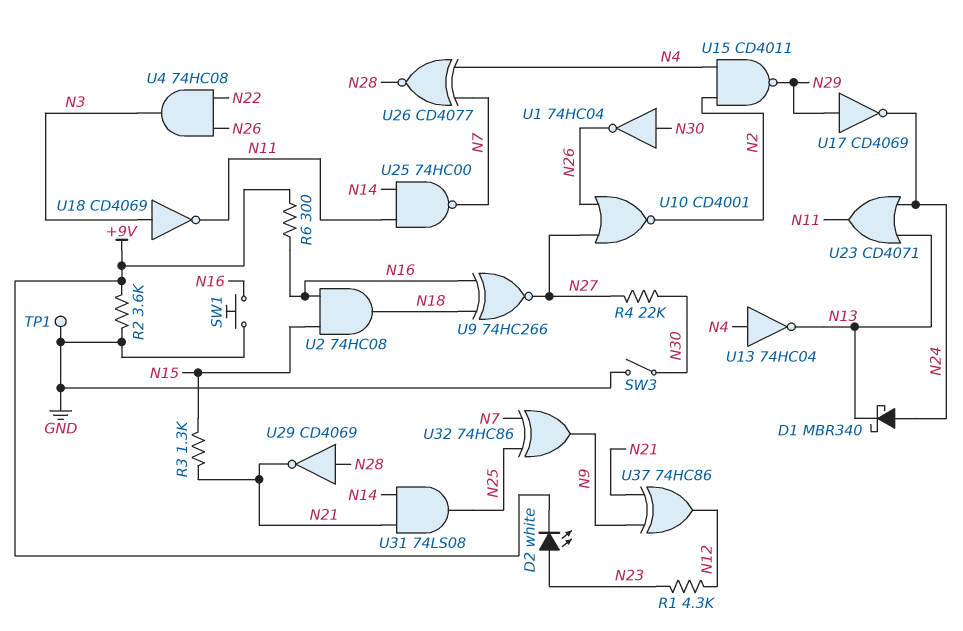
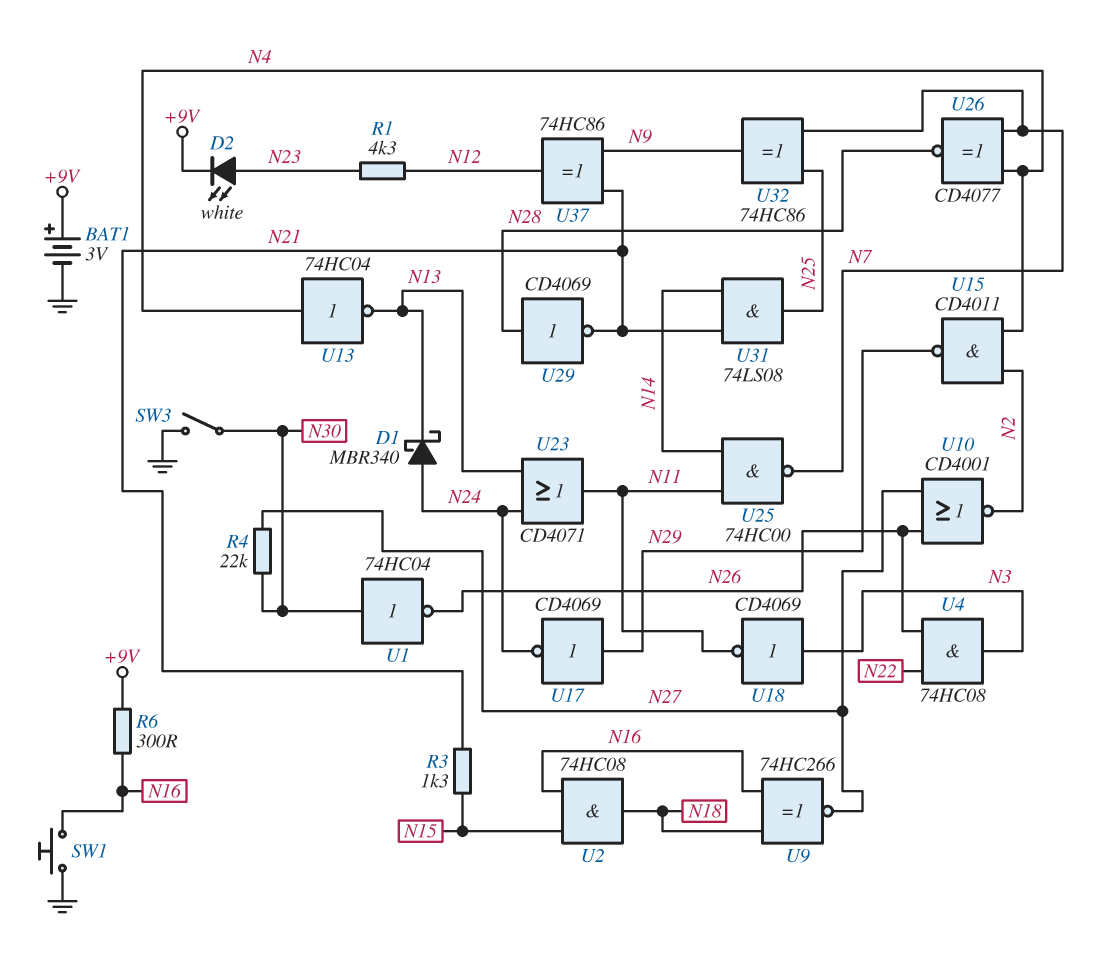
BAT1: none -> 3V (plus +9V, minus GND)
R2: 3.6k (+9V, GND) -> none
TP1: test point (GND) -> none

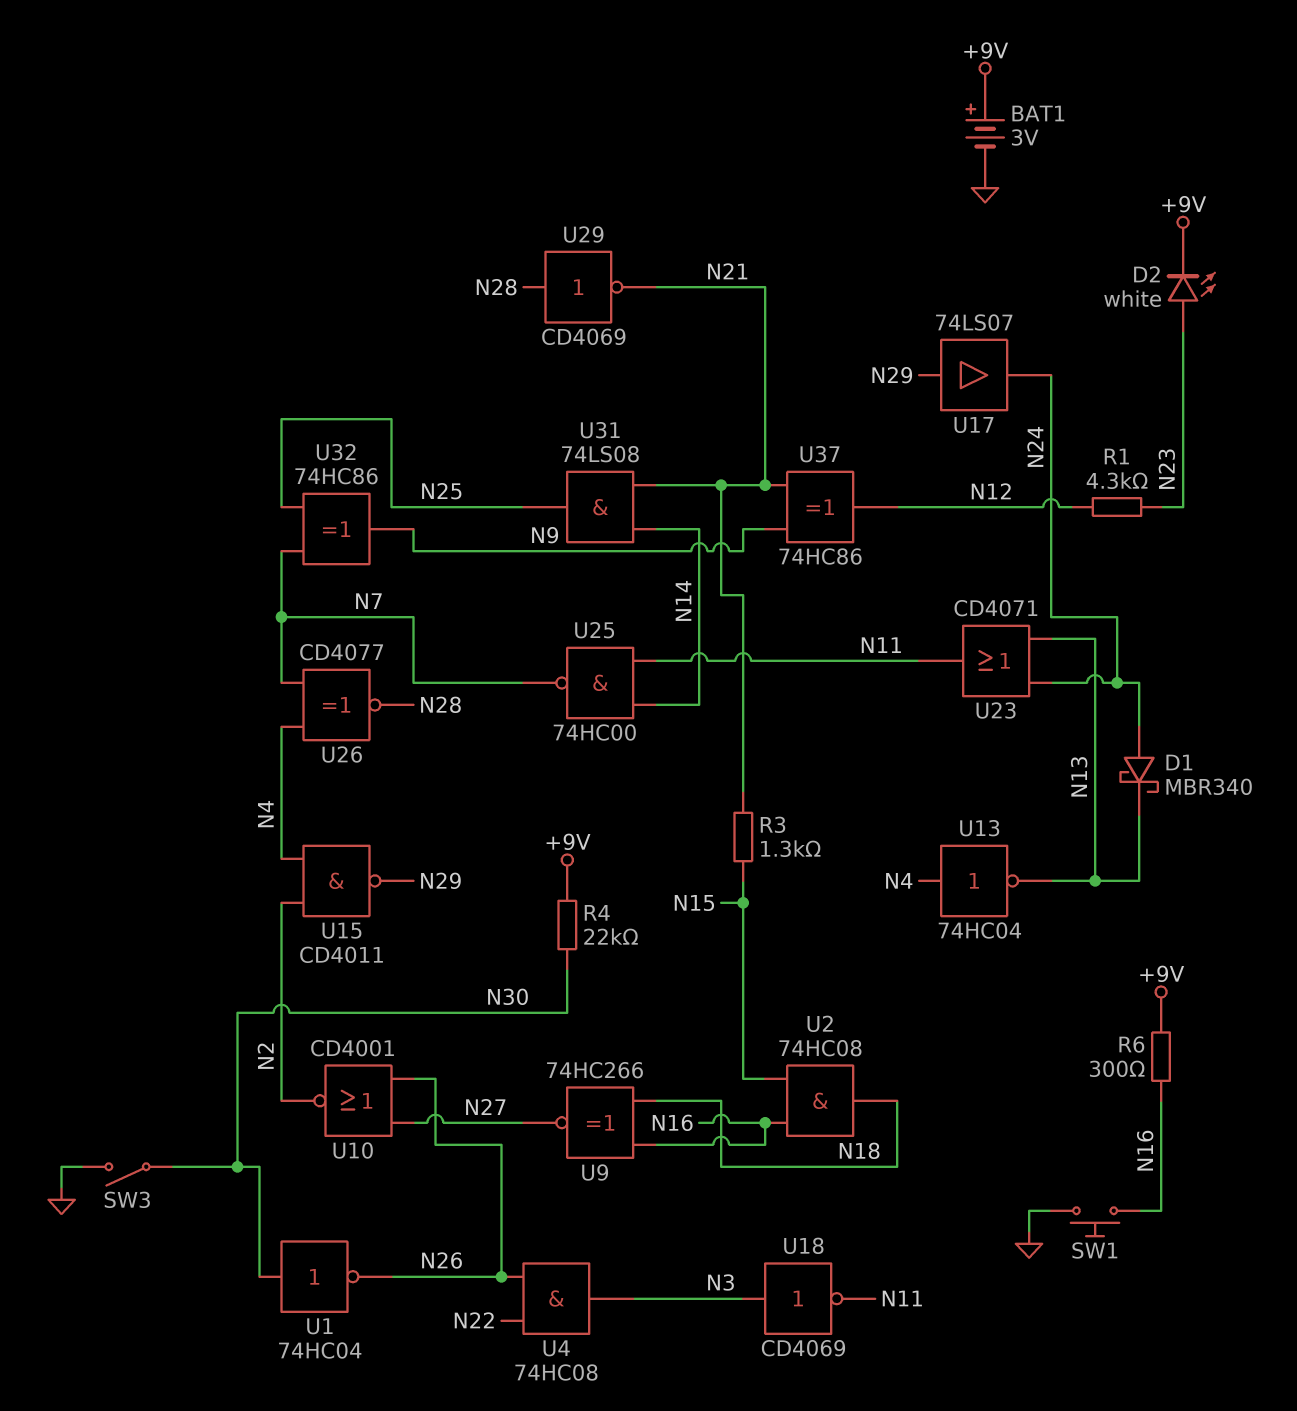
R4: 22k (N27, N30) -> 22k (+9V, N30)
U17: NOT CD4069 (in N29, out N24) -> buffer 74LS07 (in N29, out N24)

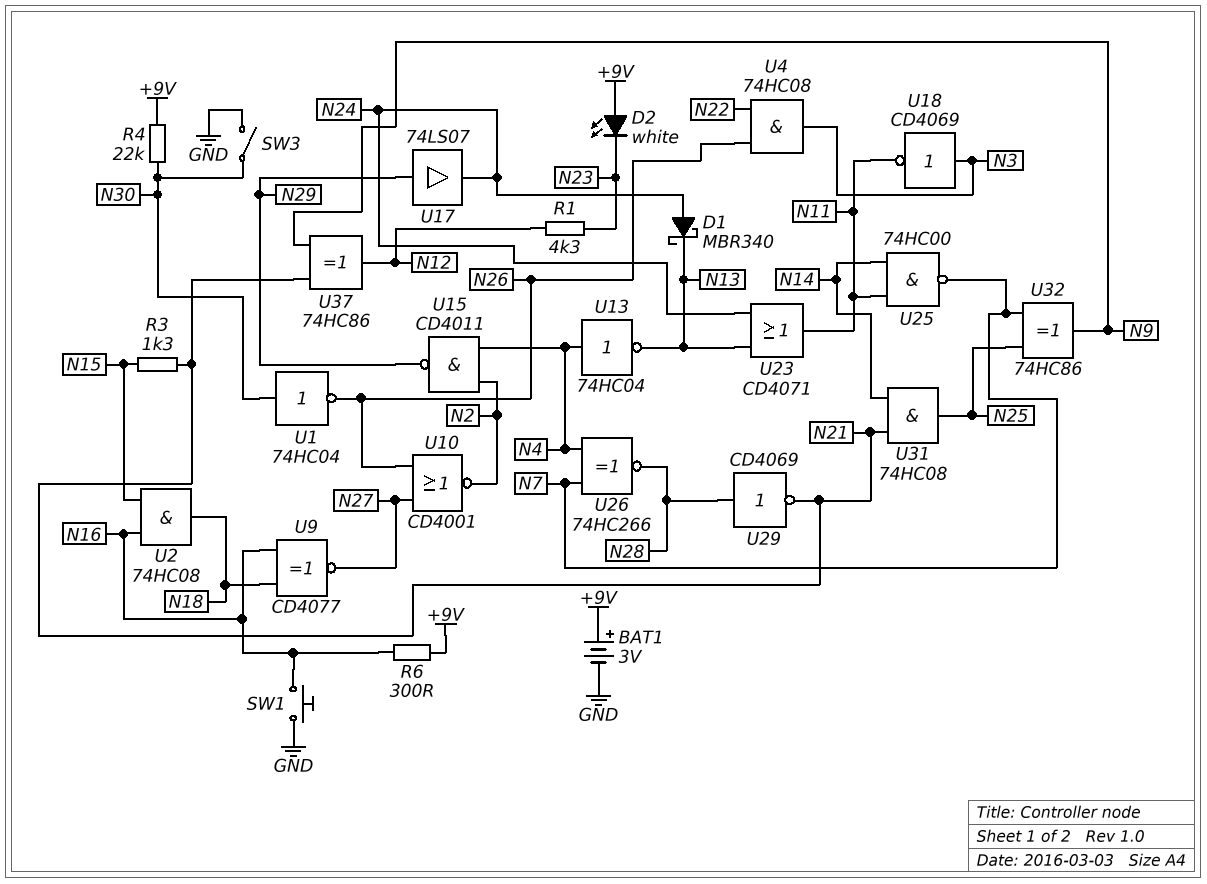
D2: LED white (A N23, K +9V) -> LED white (A +9V, K N23)
U9: XNOR 74HC266 (in N16, in N18, out N27) -> XNOR CD4077 (in N16, in N18, out N27)
U26: XNOR CD4077 (in N4, in N7, out N28) -> XNOR 74HC266 (in N4, in N7, out N28)
U31: AND 74LS08 (in N14, in N21, out N25) -> AND 74HC08 (in N14, in N21, out N25)

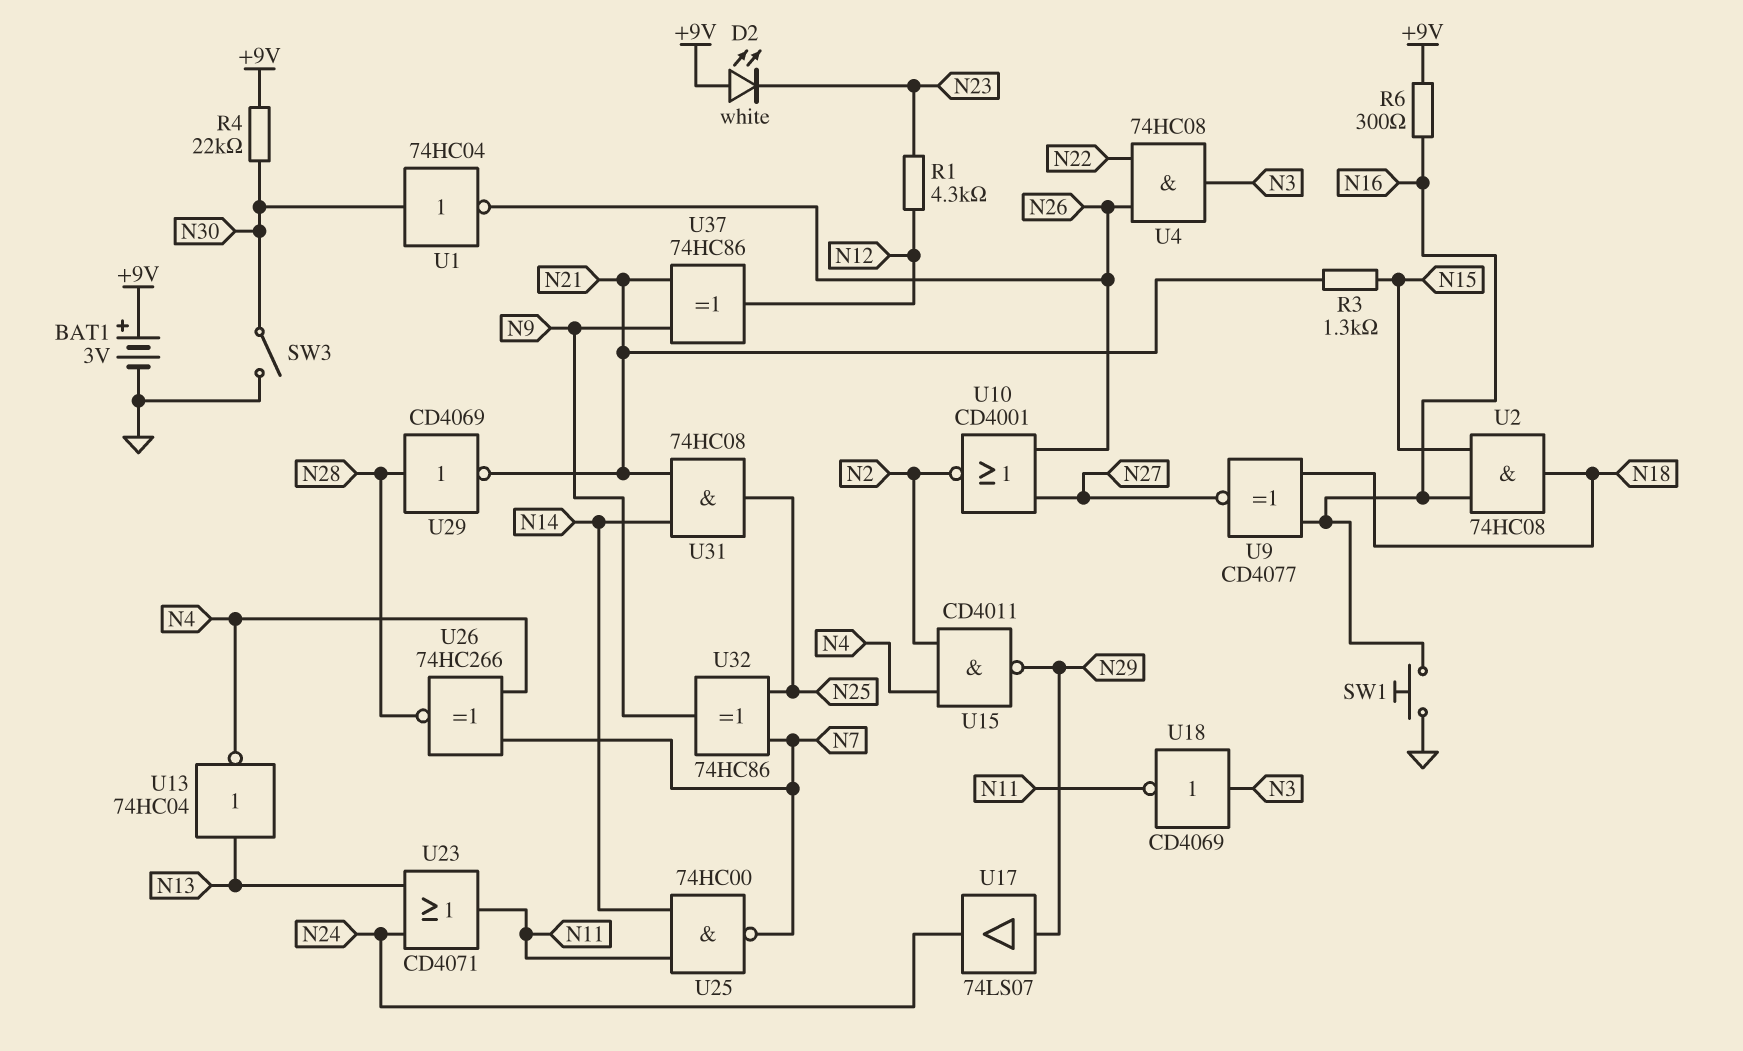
D1: schottky MBR340 (A N24, K N13) -> none
U13: NOT 74HC04 (in N4, out N13) -> NOT 74HC04 (in N13, out N4)

